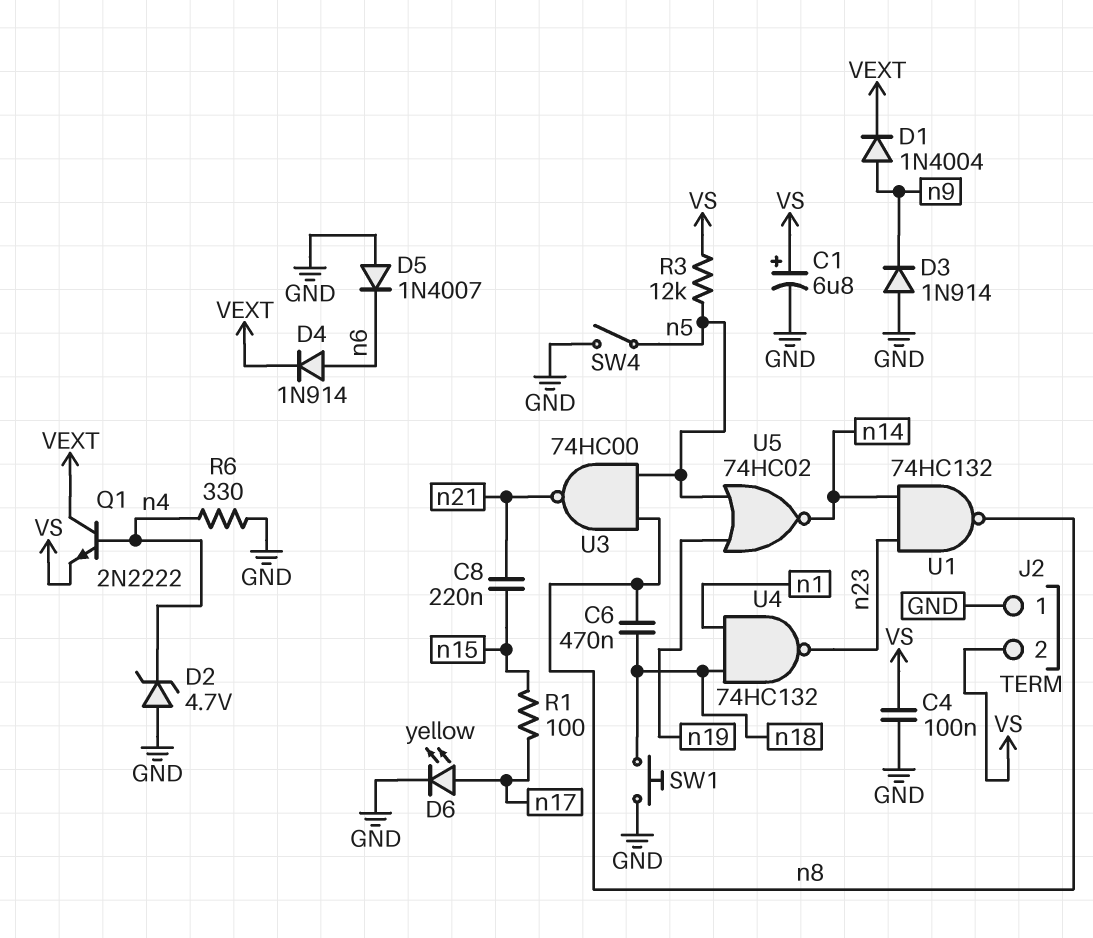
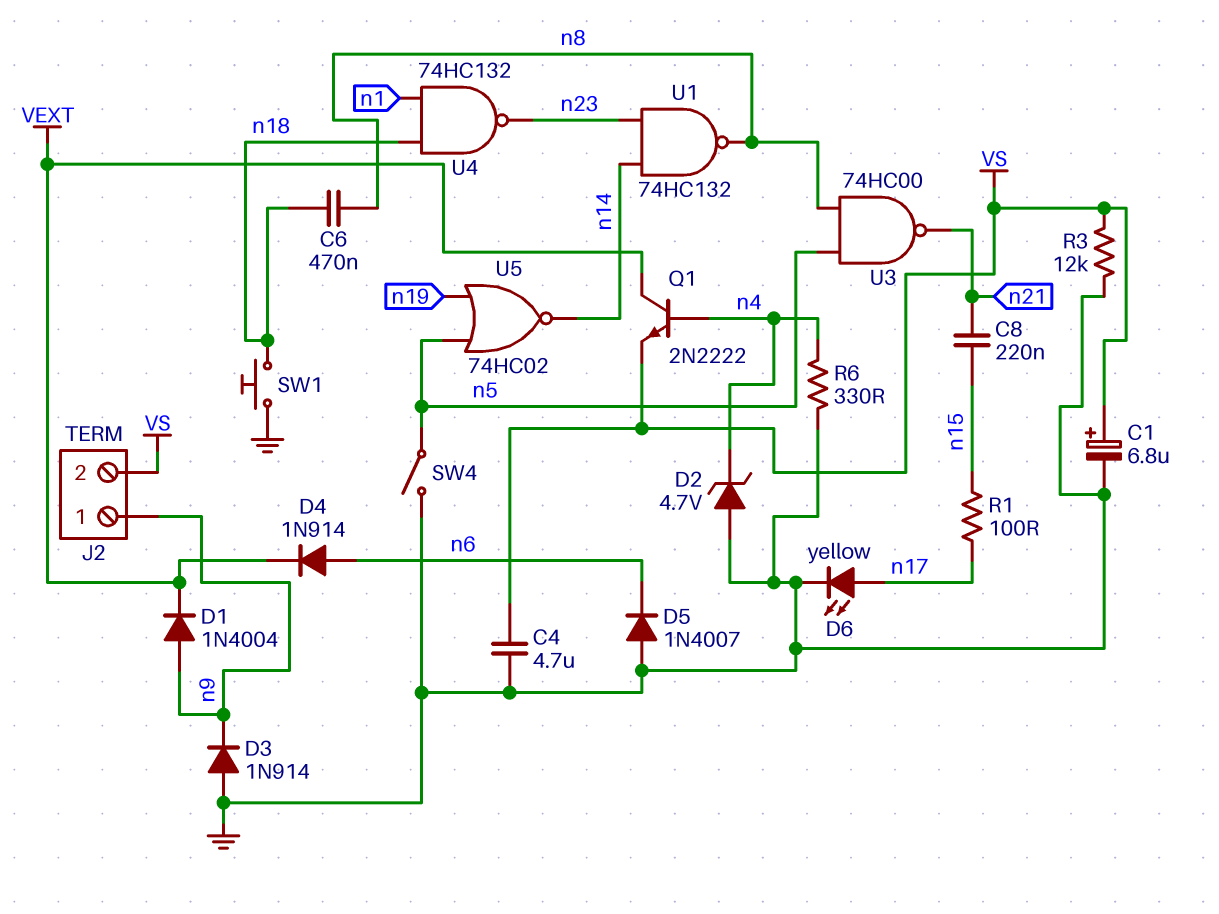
C4: 100nF (GND, VS) -> 4.7uF (GND, VS)
J2 pin 1: GND -> n9
R3: 12k (VS, n5) -> 12k (GND, VS)

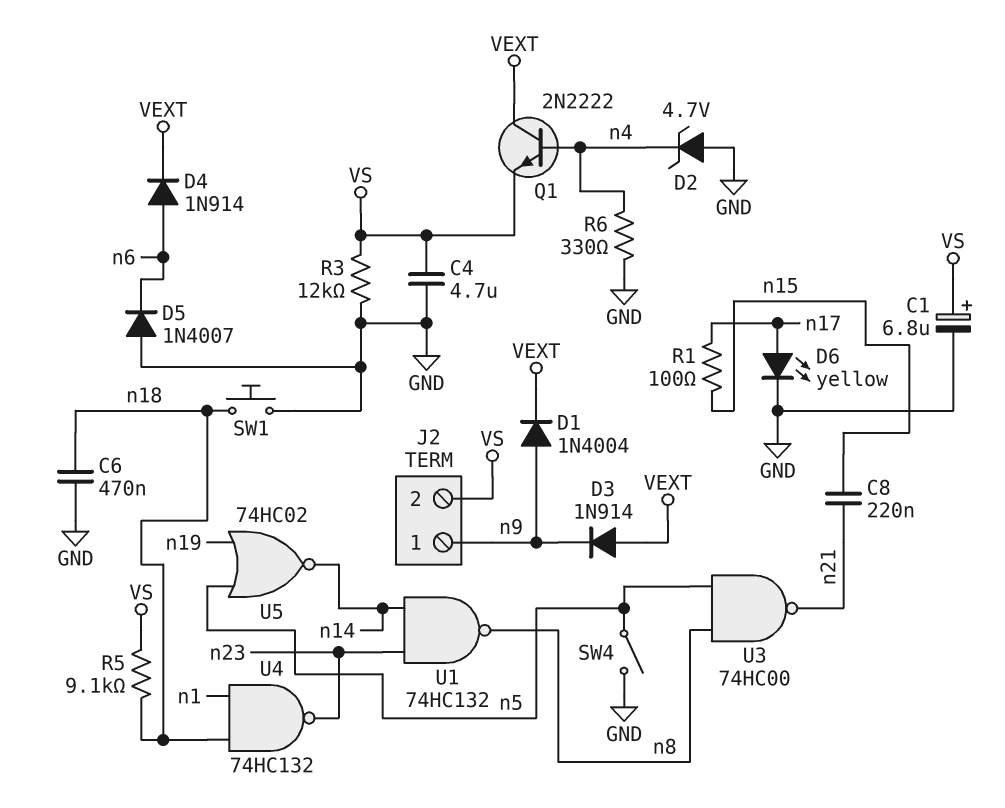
C6: 470nF (n8, n18) -> 470nF (GND, n18)
D3: diode 1N914 (A GND, K n9) -> diode 1N914 (A VEXT, K n9)
R5: none -> 9.1k (VS, n18)

